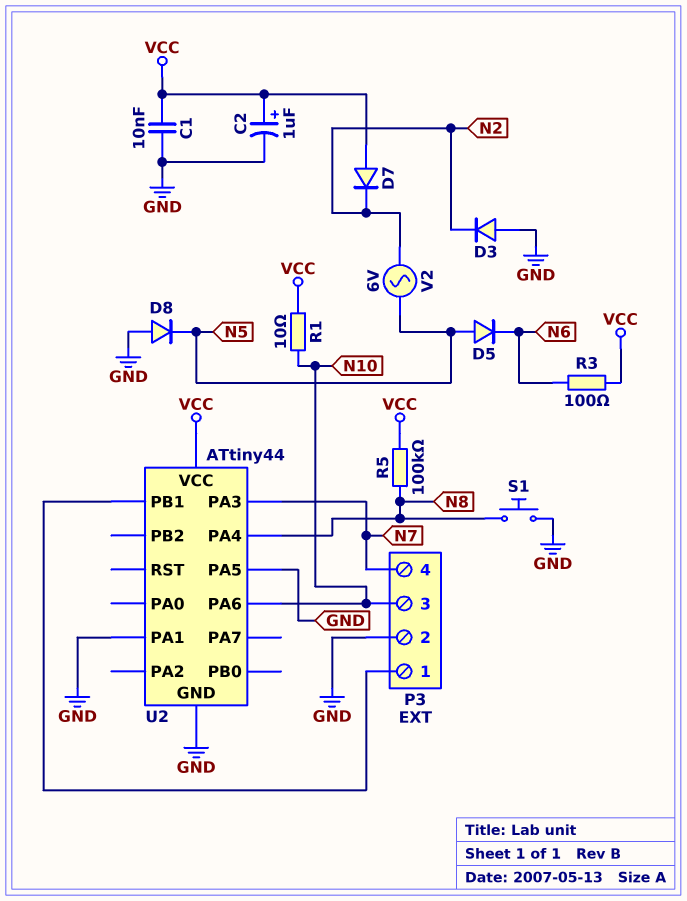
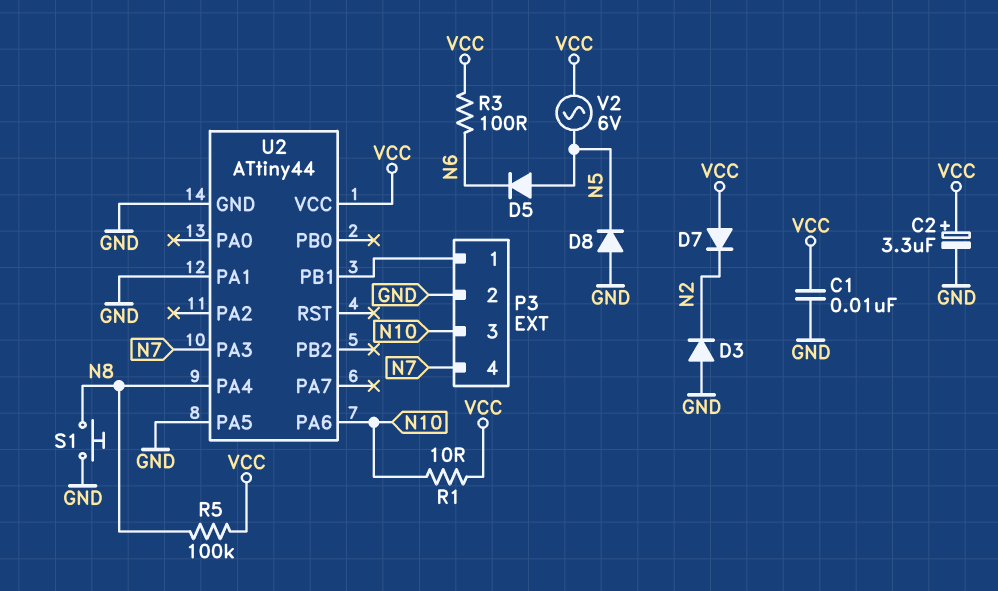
C2: 1uF (plus VCC, minus GND) -> 3.3uF (plus VCC, minus GND)
V2: AC 6V (N2, N5) -> AC 6V (N5, VCC)

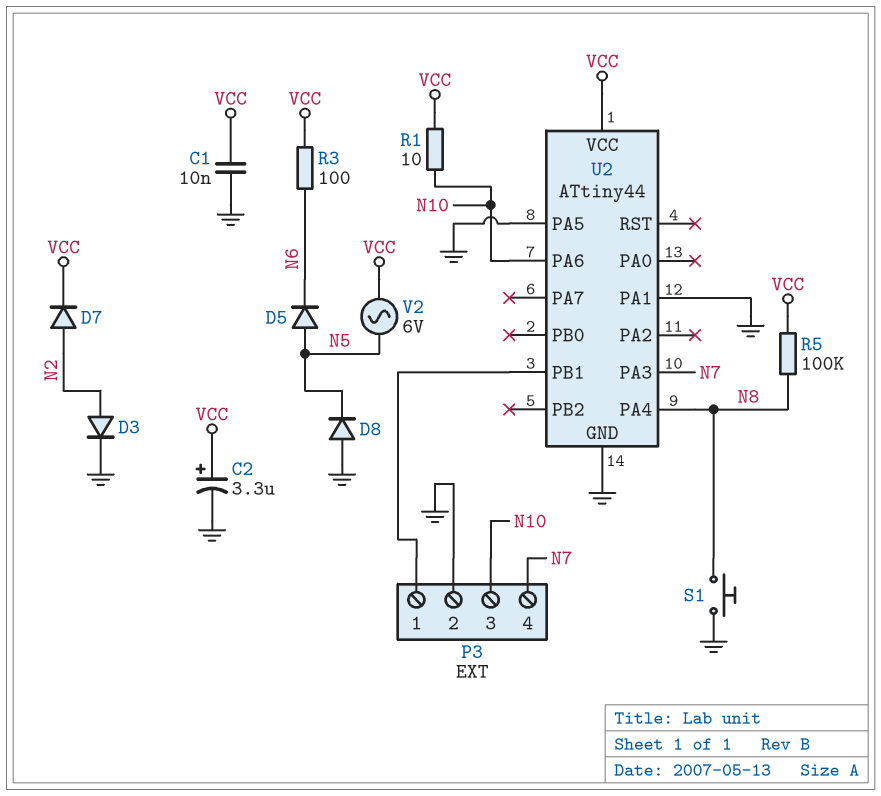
D3: diode (A GND, K N2) -> diode (A N2, K GND)
D7: diode (A VCC, K N2) -> diode (A N2, K VCC)

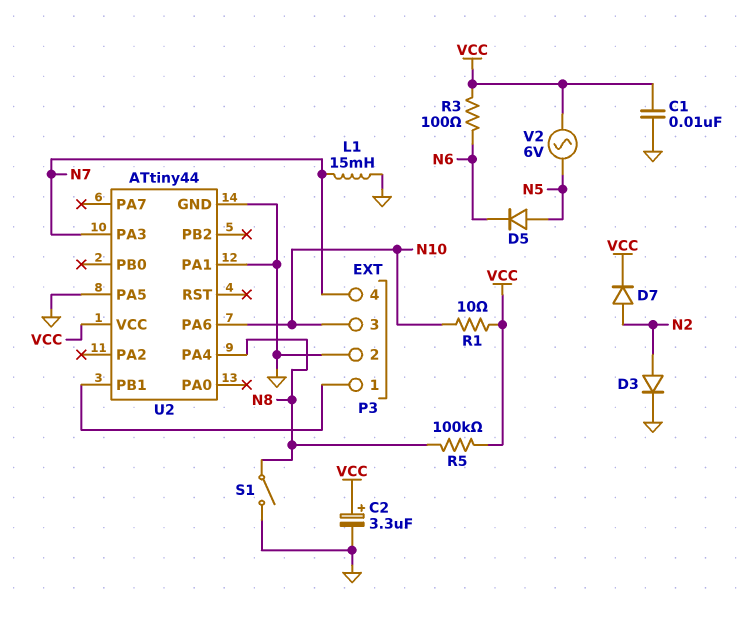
D8: diode (A GND, K N5) -> none
L1: none -> 15mH (GND, N7)
S1: button (GND, N8) -> switch (GND, N8)

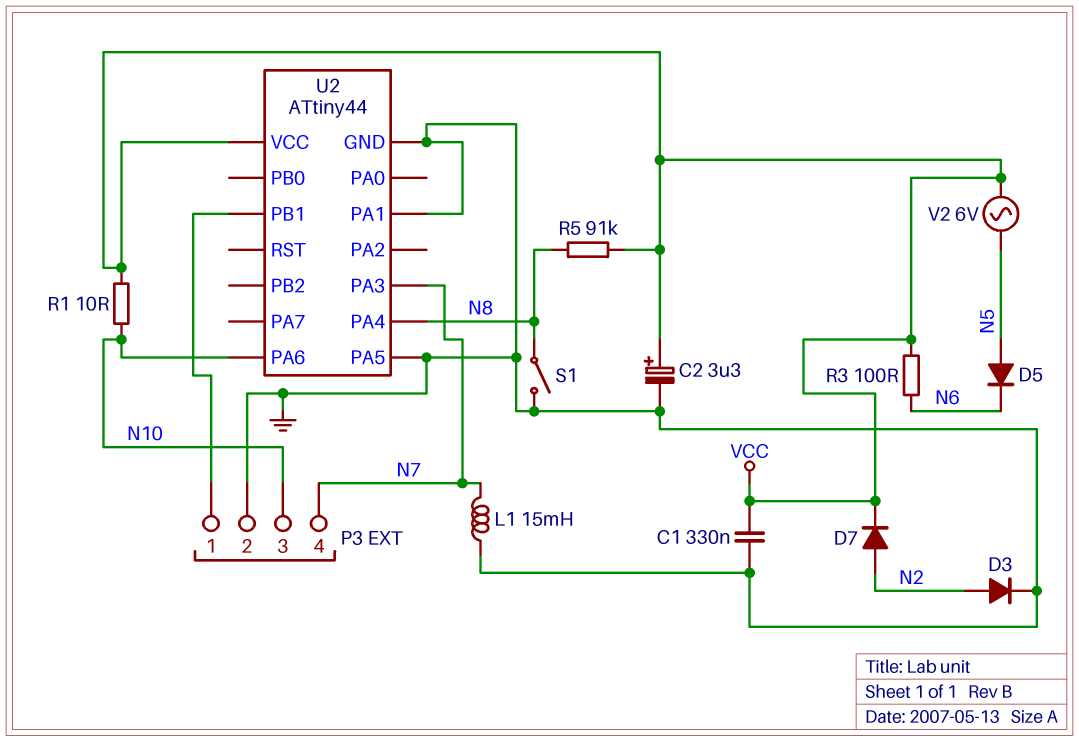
C1: 10nF (GND, VCC) -> 330nF (GND, VCC)
R5: 100k (N8, VCC) -> 91k (N8, VCC)

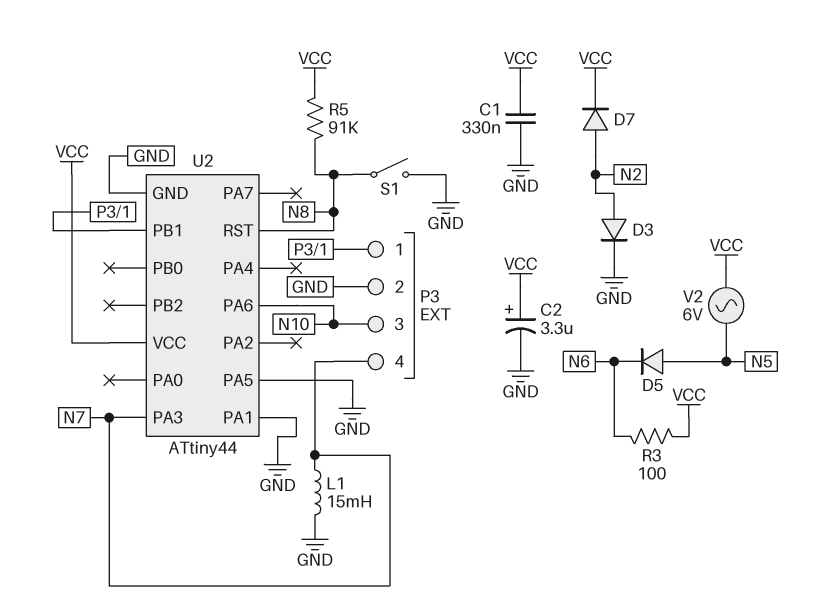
R1: 10 (N10, VCC) -> none
U2 pin PA4: N8 -> none
U2 pin RST: none -> N8

